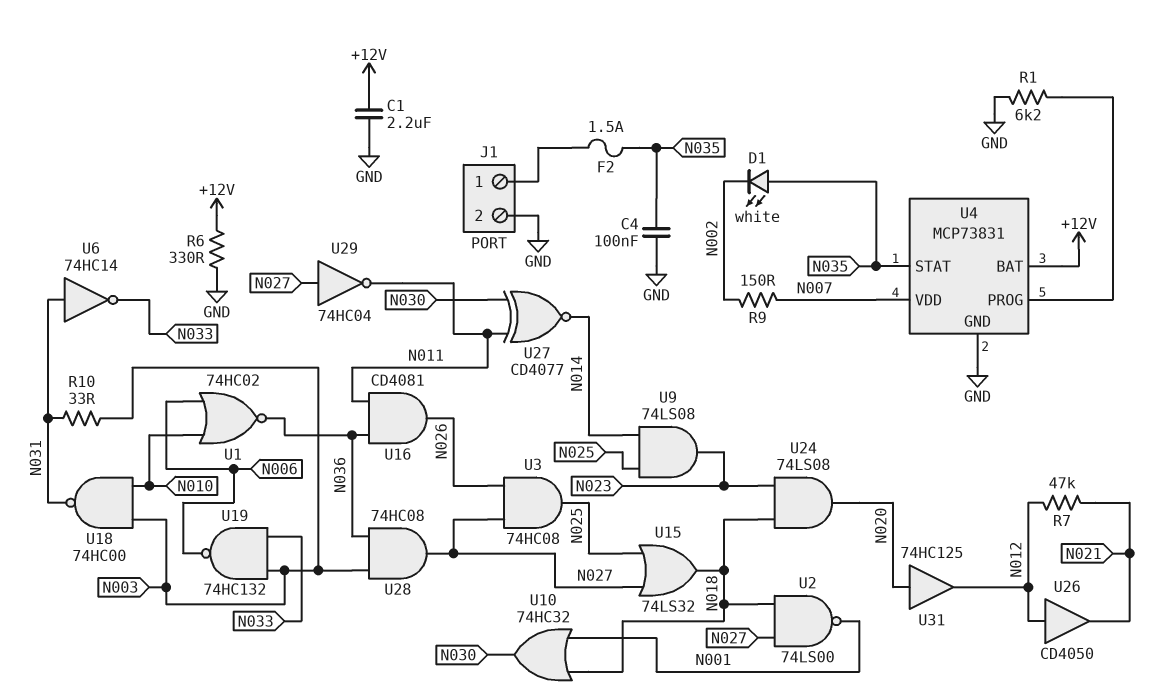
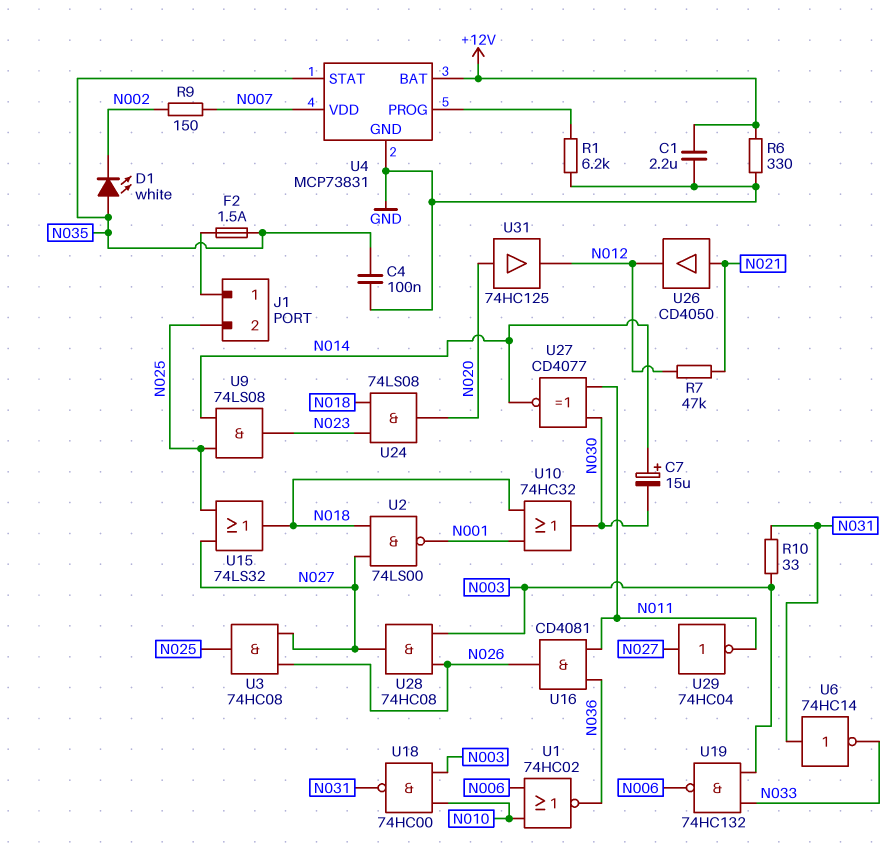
C7: none -> 15uF (plus N014, minus N030)
J1 pin 2: GND -> N025
U26: buffer CD4050 (in N012, out N021) -> buffer CD4050 (in N021, out N012)
U28: AND 74HC08 (in N003, in N036, out N027) -> AND 74HC08 (in N003, in N026, out N027)

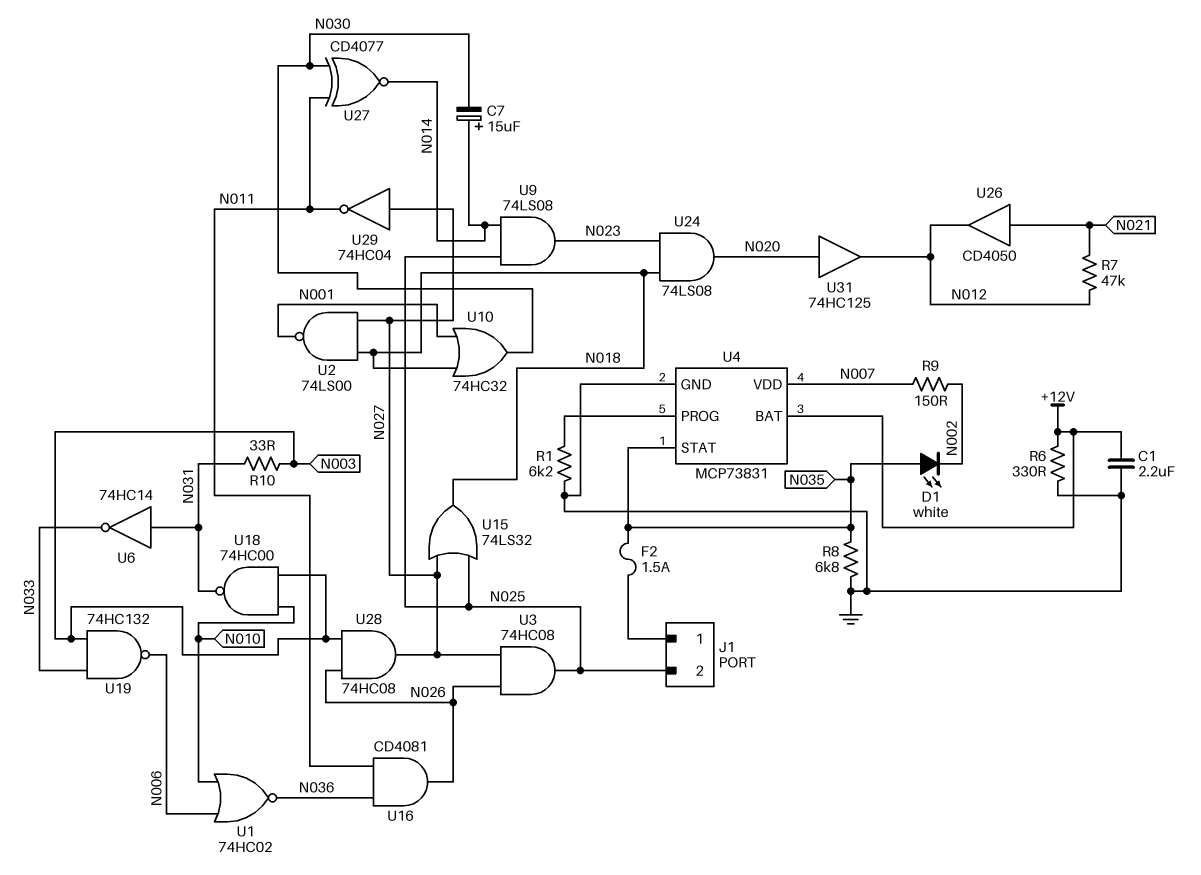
C4: 100nF (GND, N035) -> none
R8: none -> 6.8k (GND, N035)

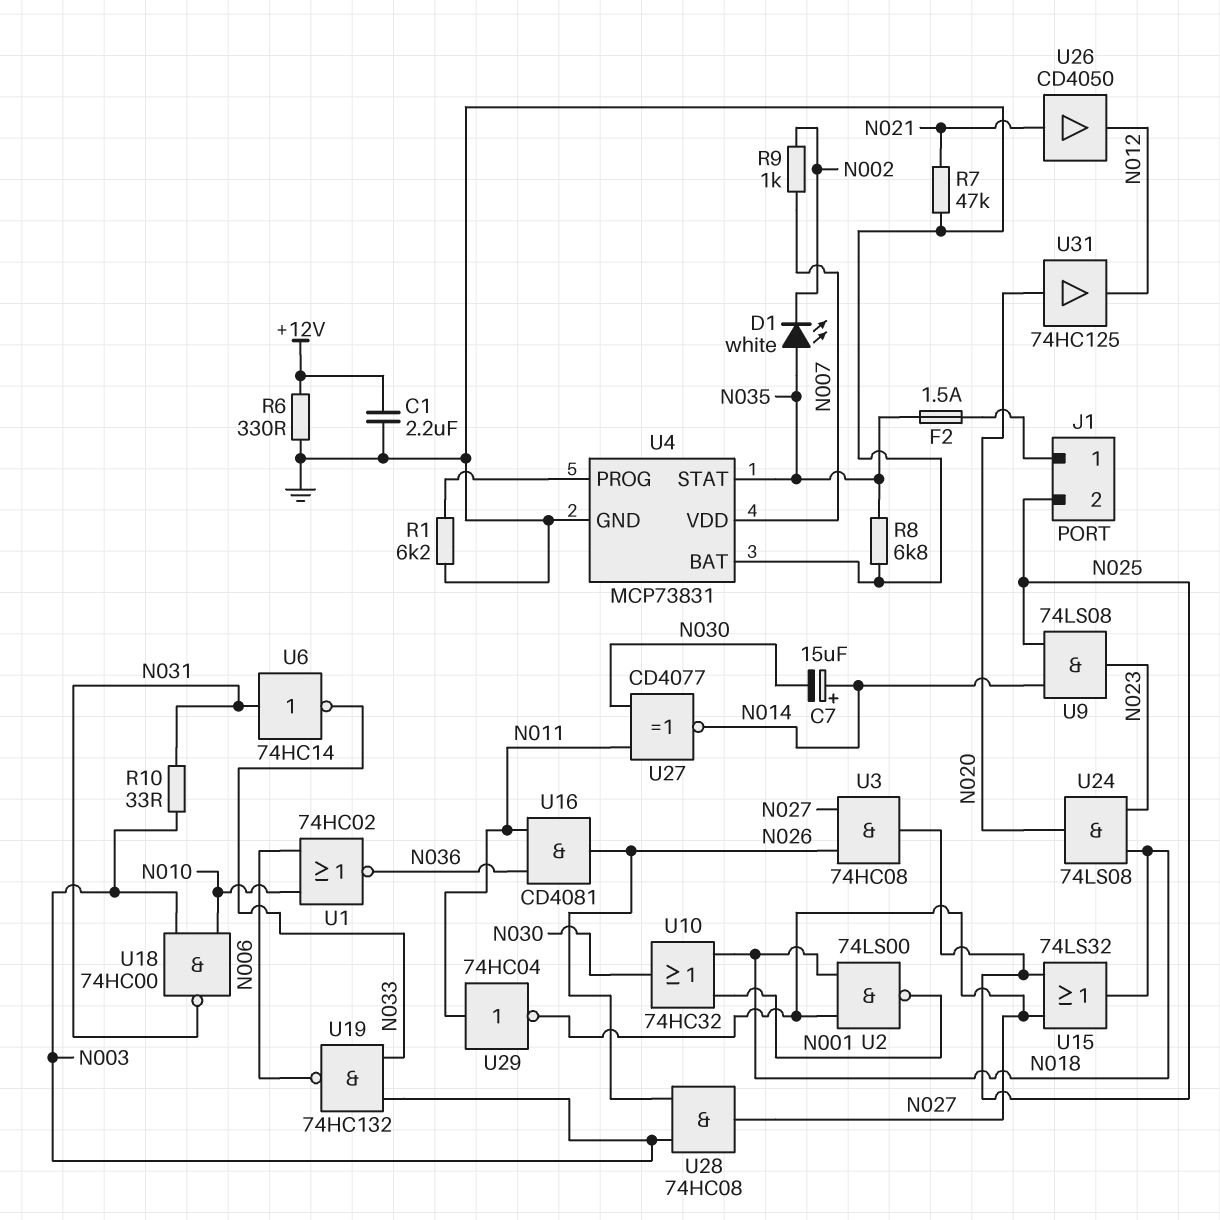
R7: 47k (N012, N021) -> 47k (GND, N021)
R9: 150 (N002, N007) -> 1k (N002, N007)
U4 pin BAT: +12V -> GND
U29: NOT 74HC04 (in N027, out N011) -> NOT 74HC04 (in N011, out N027)

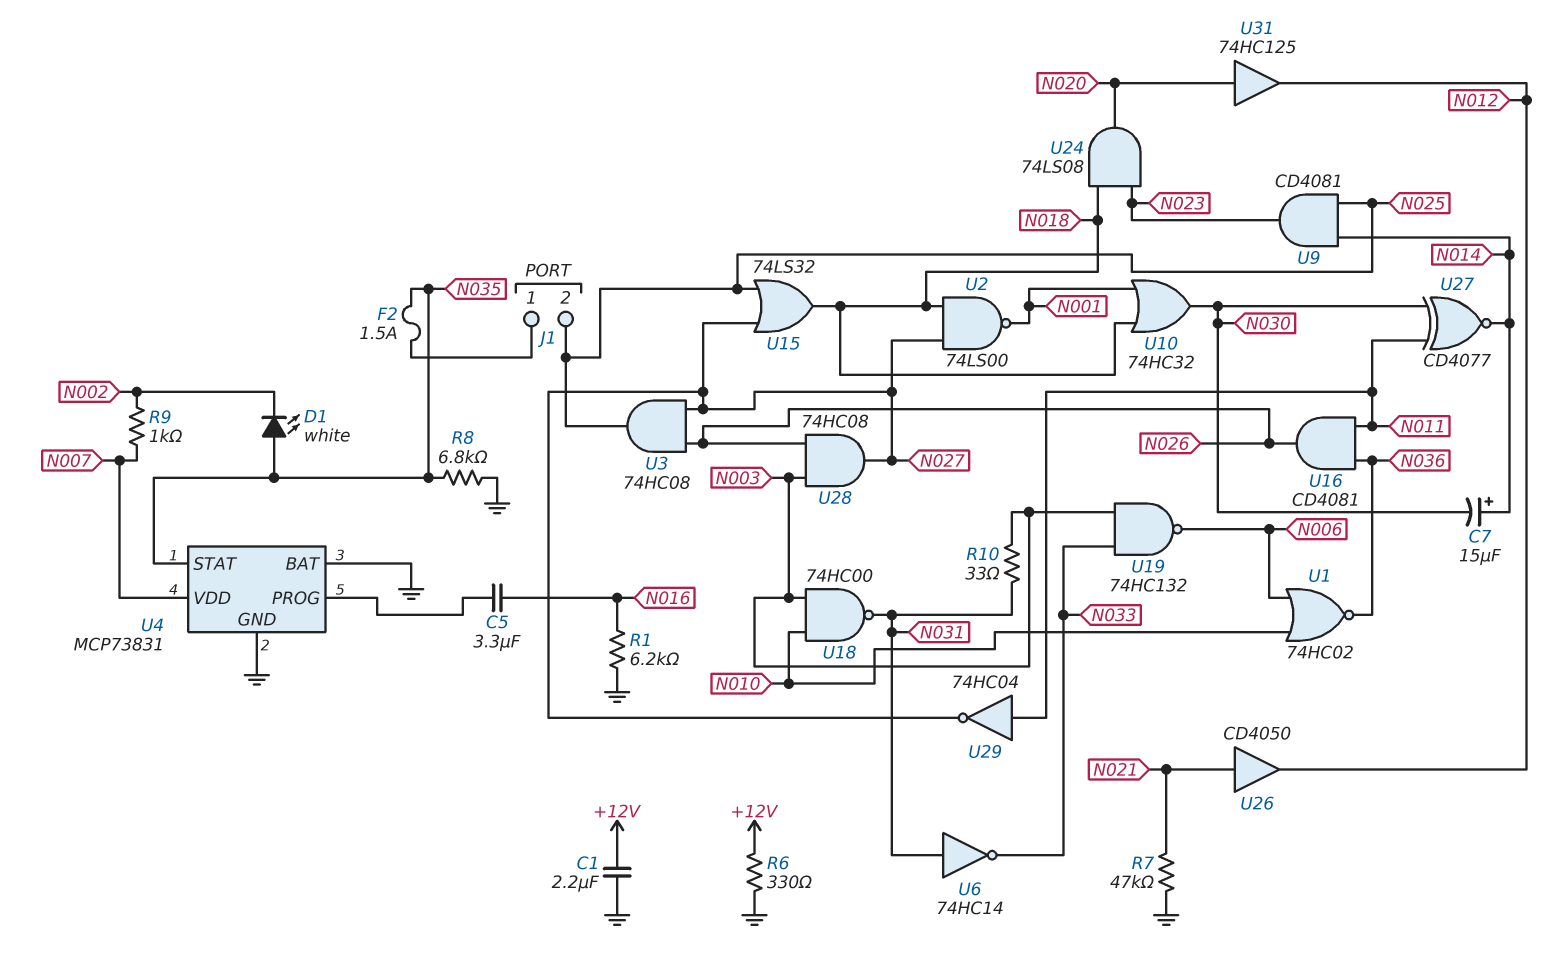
C5: none -> 3.3uF (N016, U4/PROG)
R1: 6.2k (GND, U4/PROG) -> 6.2k (GND, N016)
U9: AND 74LS08 (in N014, in N025, out N023) -> AND CD4081 (in N014, in N025, out N023)

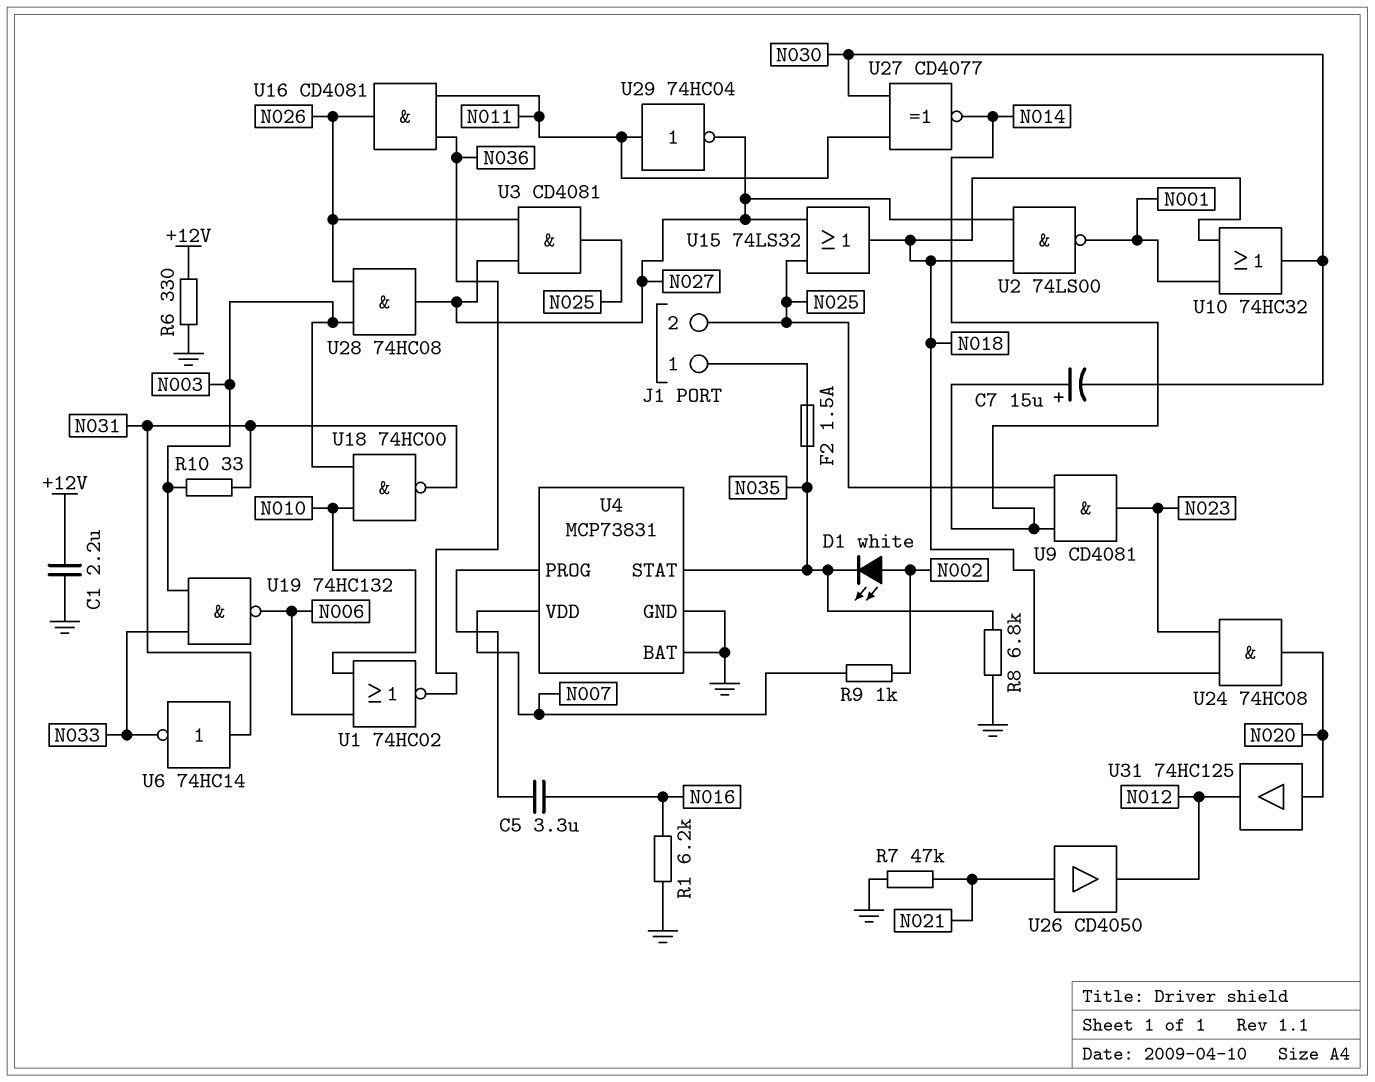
D1: LED white (A N035, K N002) -> LED white (A N002, K N035)
U3: AND 74HC08 (in N026, in N027, out N025) -> AND CD4081 (in N026, in N027, out N025)
U24: AND 74LS08 (in N018, in N023, out N020) -> AND 74HC08 (in N018, in N023, out N020)

